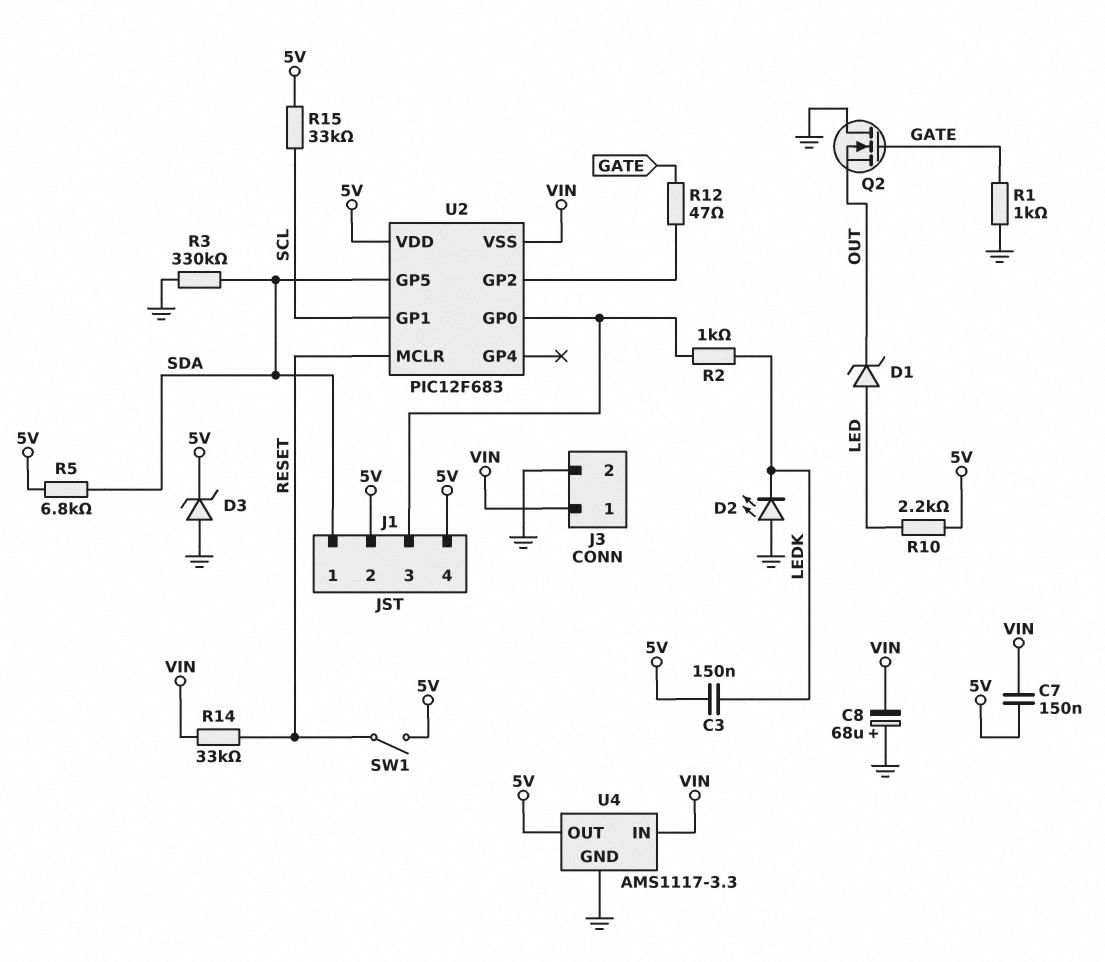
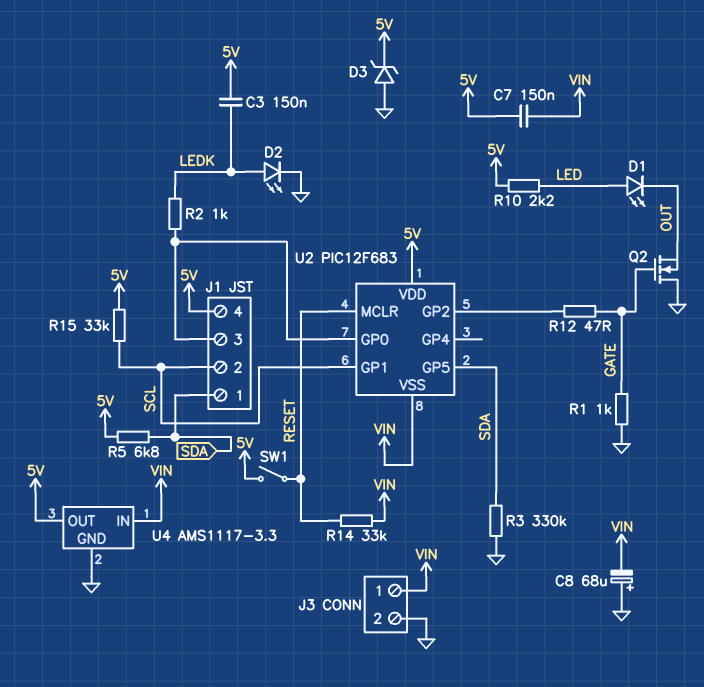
D1: zener (A LED, K OUT) -> LED (A LED, K OUT)
D2: LED (A GND, K LEDK) -> LED (A LEDK, K GND)
J1 pin 2: 5V -> SCL

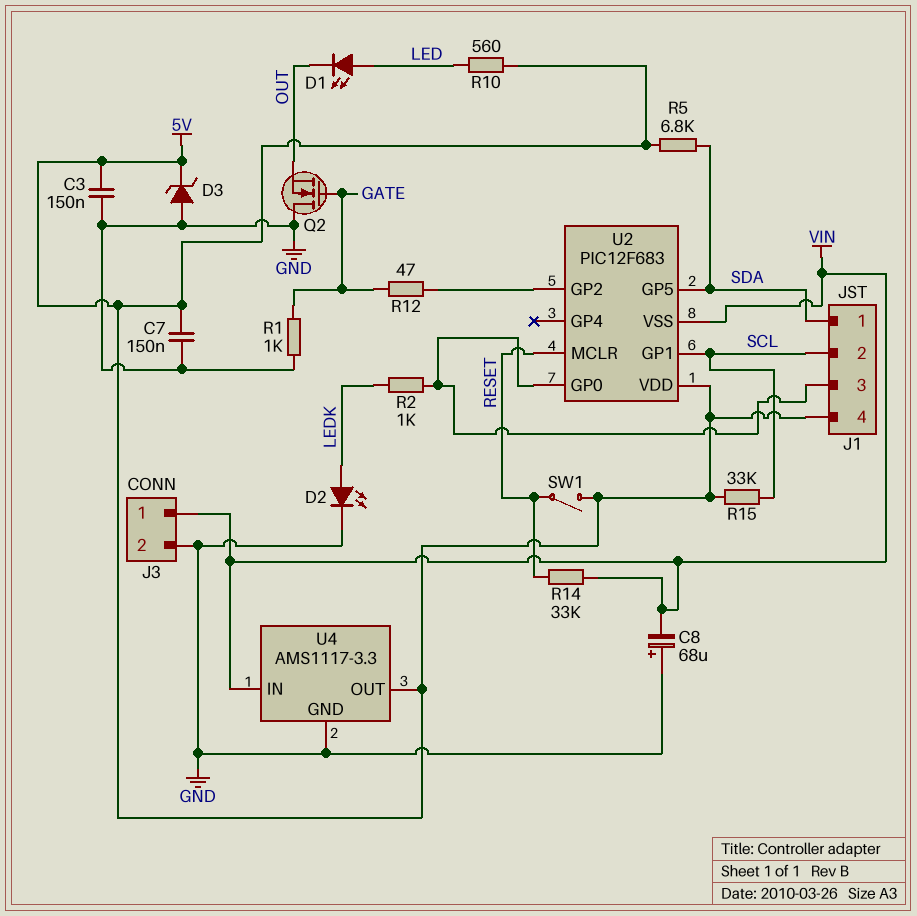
C3: 150nF (5V, LEDK) -> 150nF (5V, GND)
C7: 150nF (5V, VIN) -> 150nF (5V, GND)
R3: 330k (GND, SDA) -> none
R10: 2.2k (5V, LED) -> 560 (5V, LED)

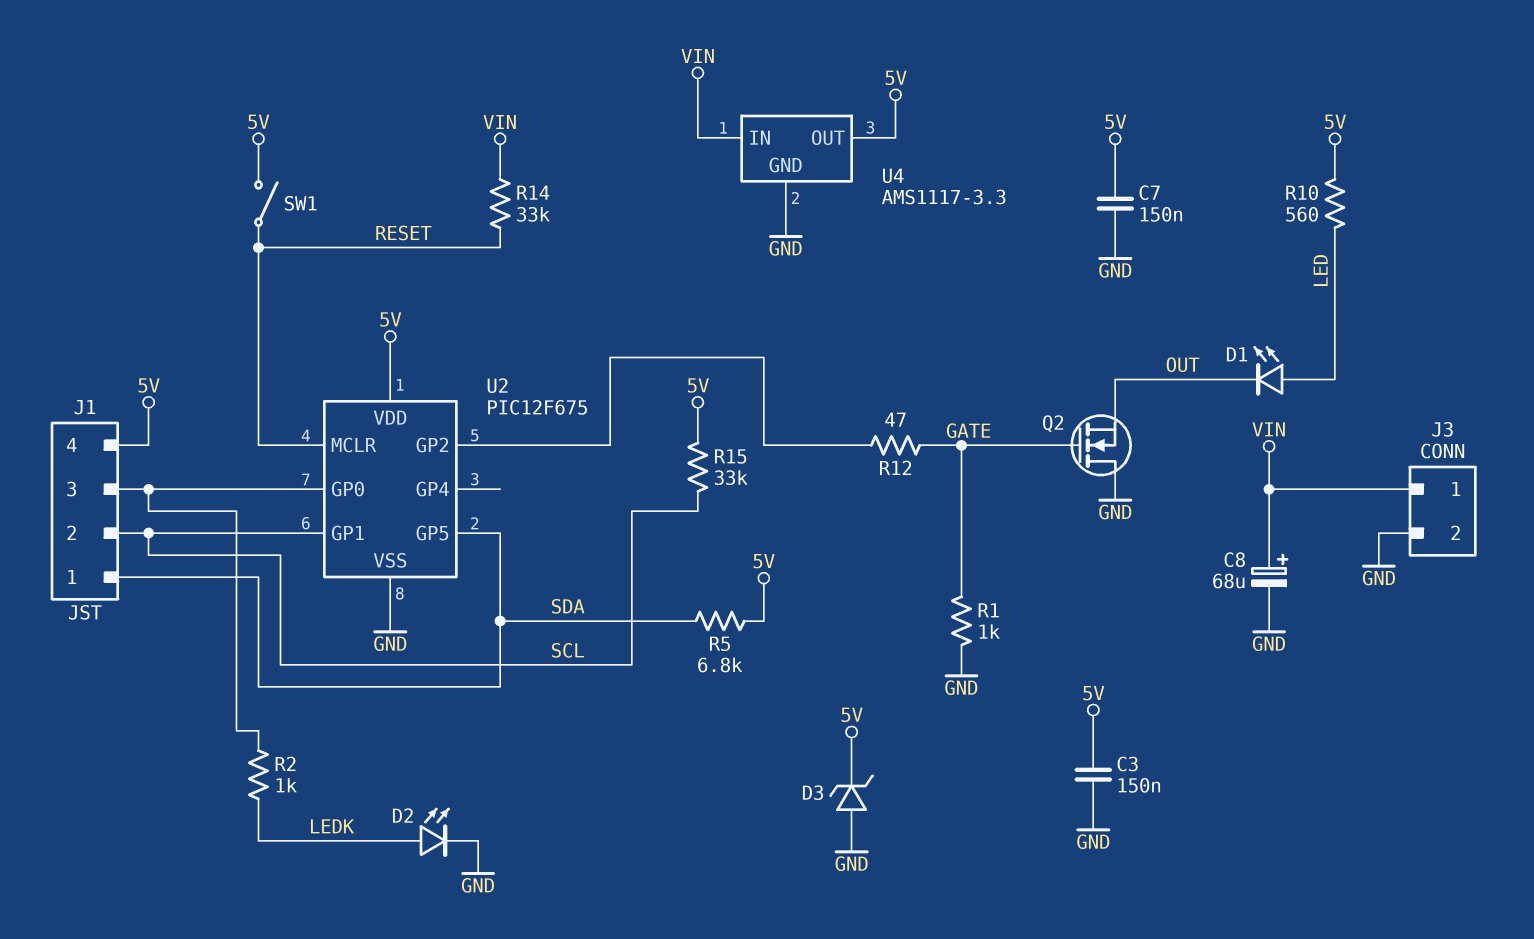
C8: 68uF (plus GND, minus VIN) -> 68uF (plus VIN, minus GND)
U2: PIC12F683 -> PIC12F675
U2 pin VSS: VIN -> GND

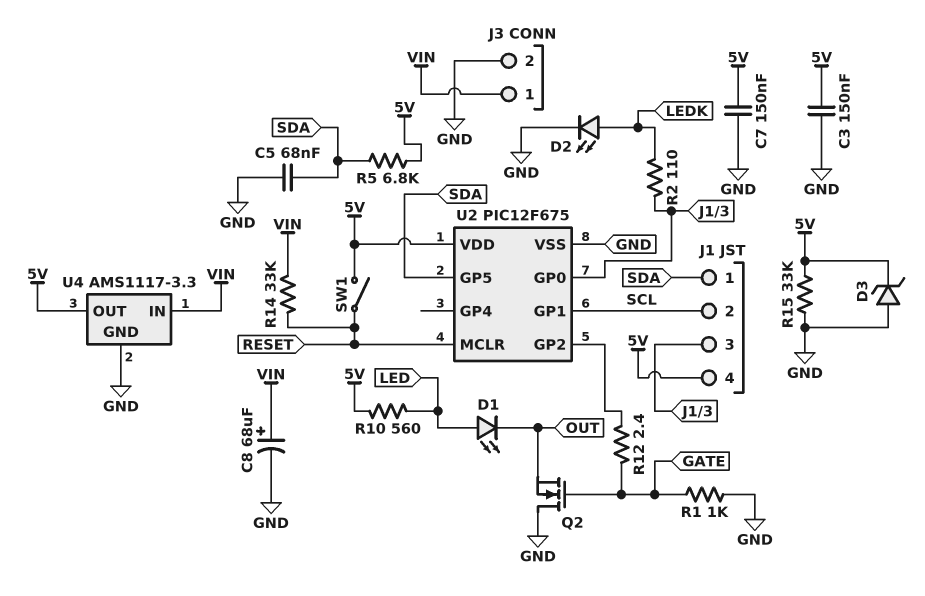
C5: none -> 68nF (GND, SDA)
R2: 1k (J1/3, LEDK) -> 110 (J1/3, LEDK)
R12: 47 (GATE, U2/GP2) -> 2.4 (GATE, U2/GP2)
R15: 33k (5V, SCL) -> 33k (5V, GND)

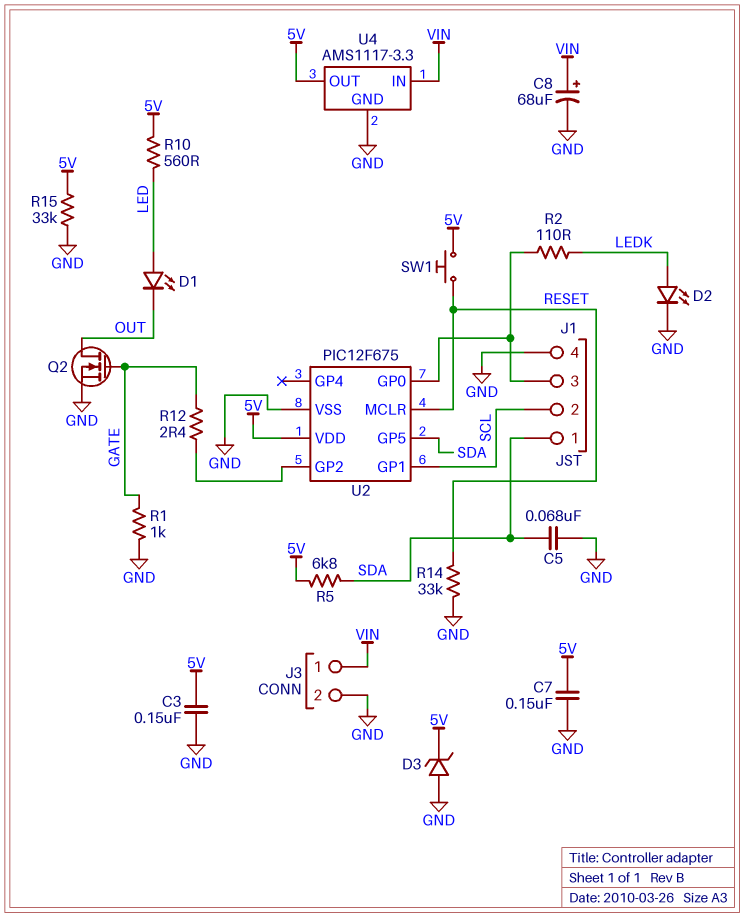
J1 pin 4: 5V -> GND
Q2: NMOS (G GATE, D GND, S OUT) -> NMOS (G GATE, D OUT, S GND)
R14: 33k (RESET, VIN) -> 33k (GND, RESET)
SW1: switch (5V, RESET) -> button (5V, RESET)

